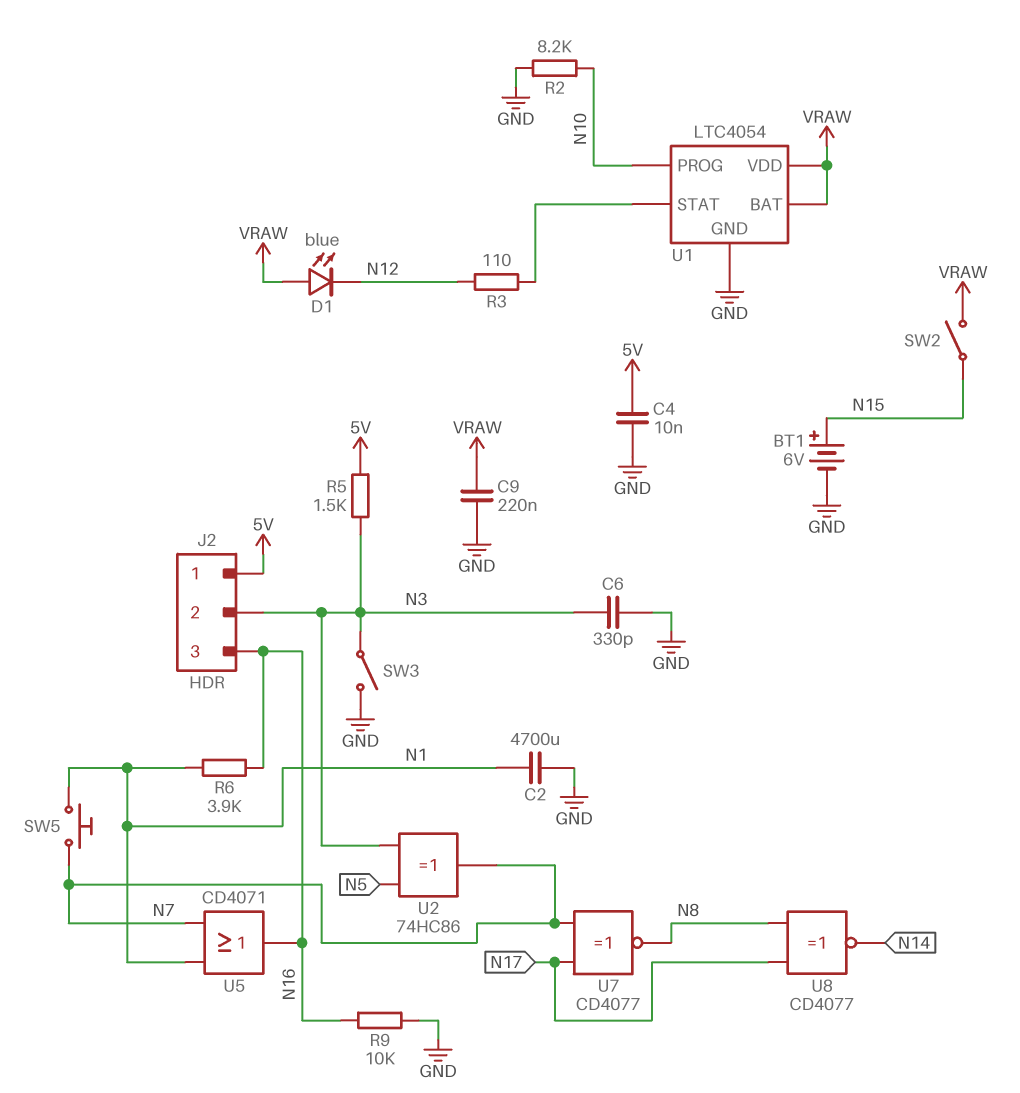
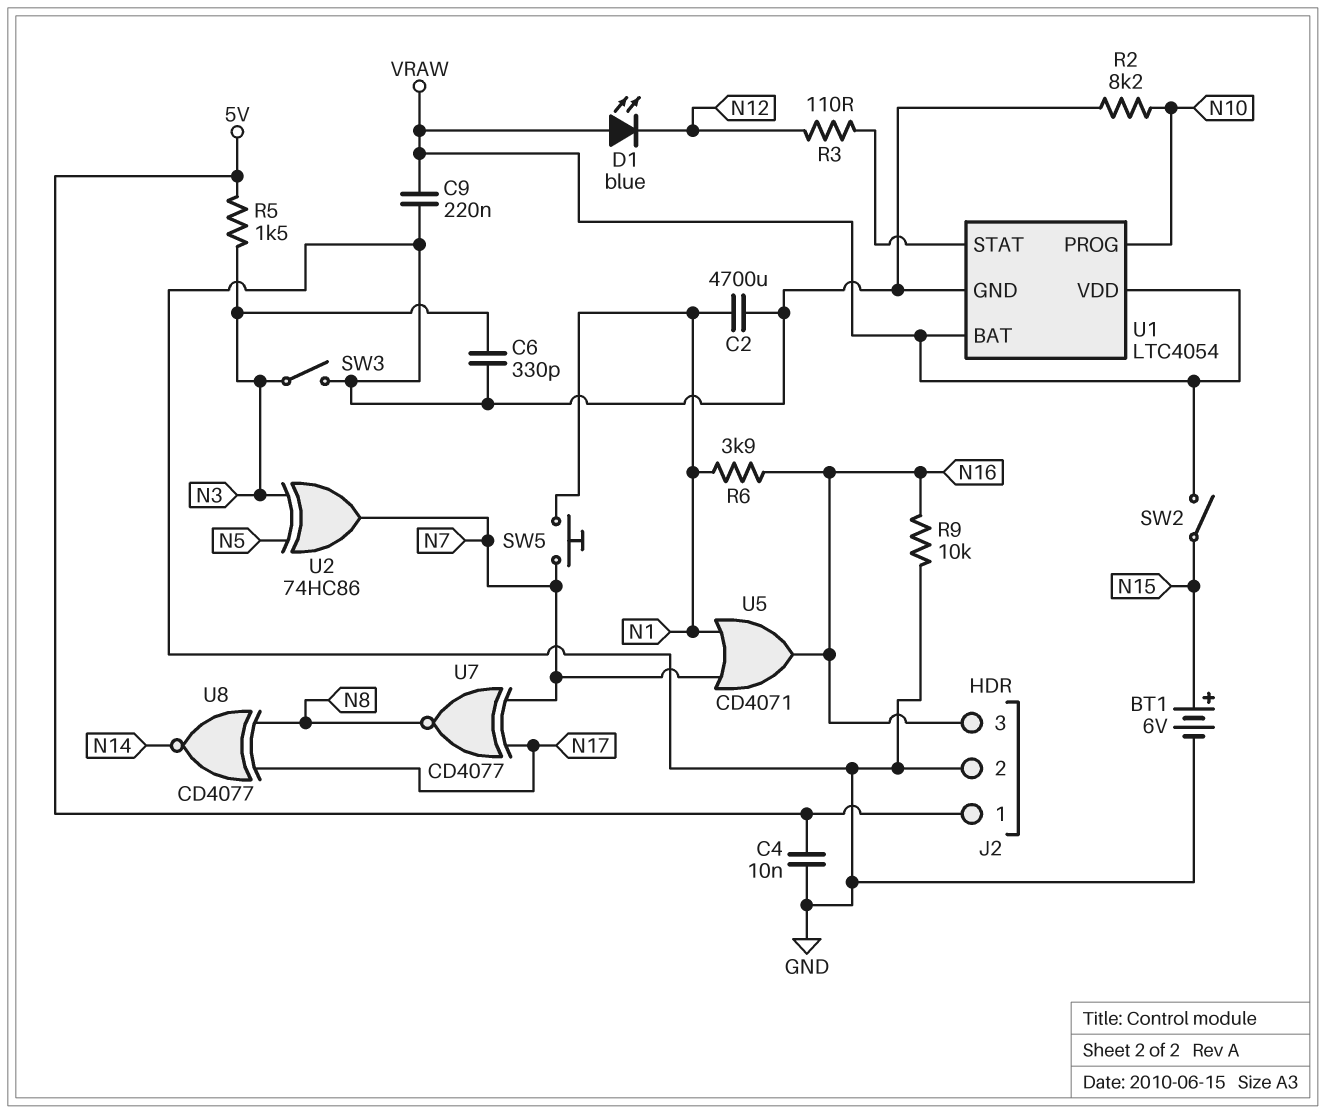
J2 pin 2: N3 -> GND

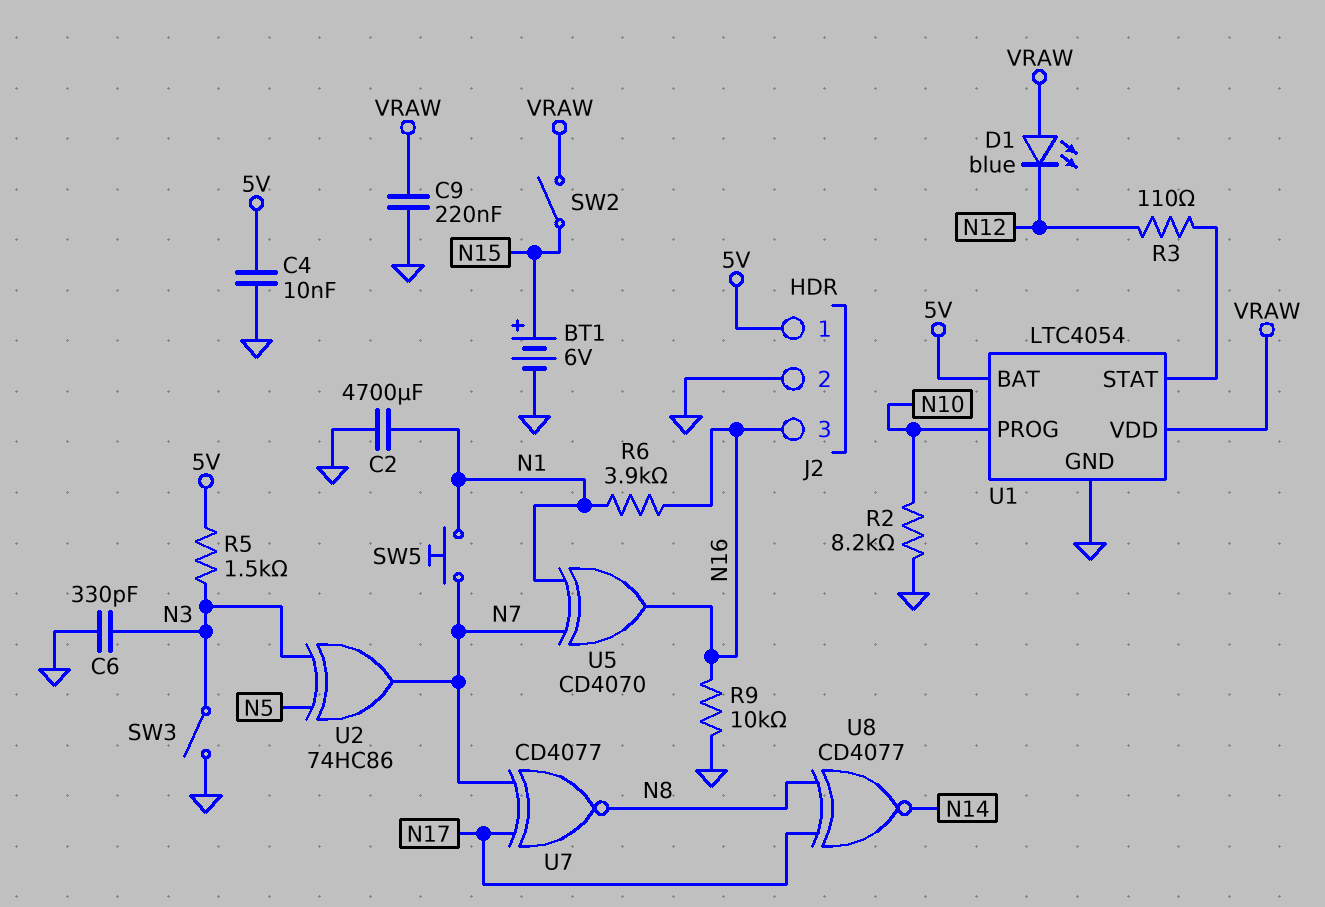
U1 pin BAT: VRAW -> 5V
U5: OR CD4071 (in N1, in N7, out N16) -> XOR CD4070 (in N1, in N7, out N16)

